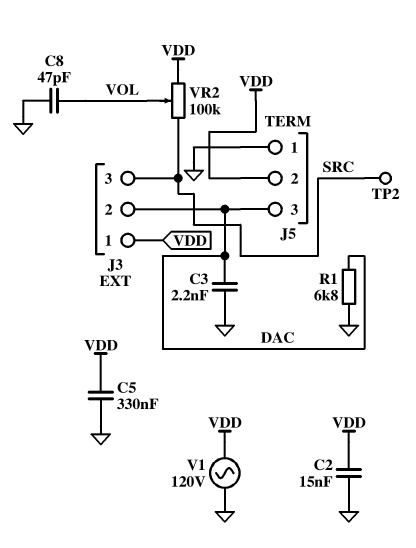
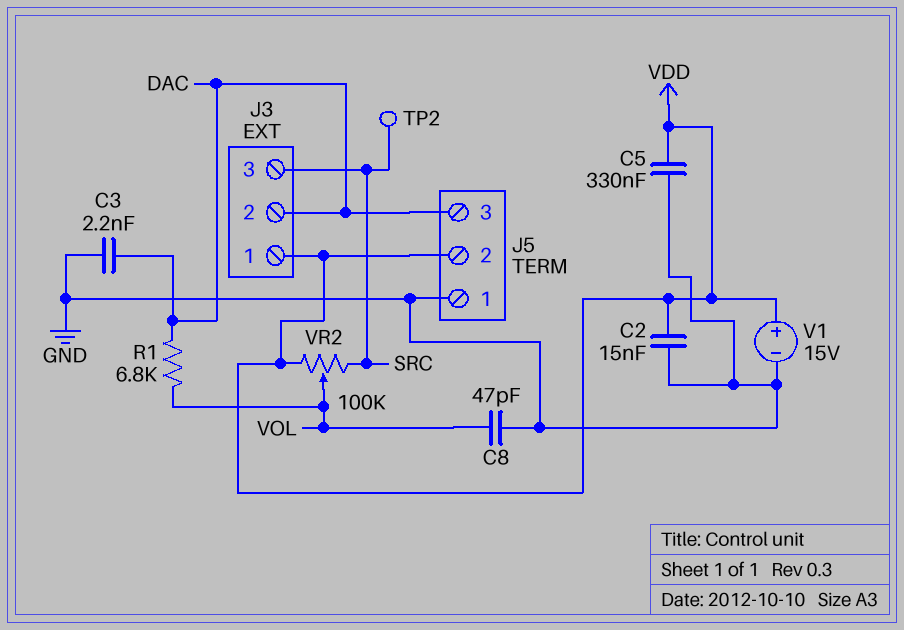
R1: 6.8k (DAC, GND) -> 6.8k (DAC, VOL)
V1: AC 120V (GND, VDD) -> 15V (plus VDD, minus GND)

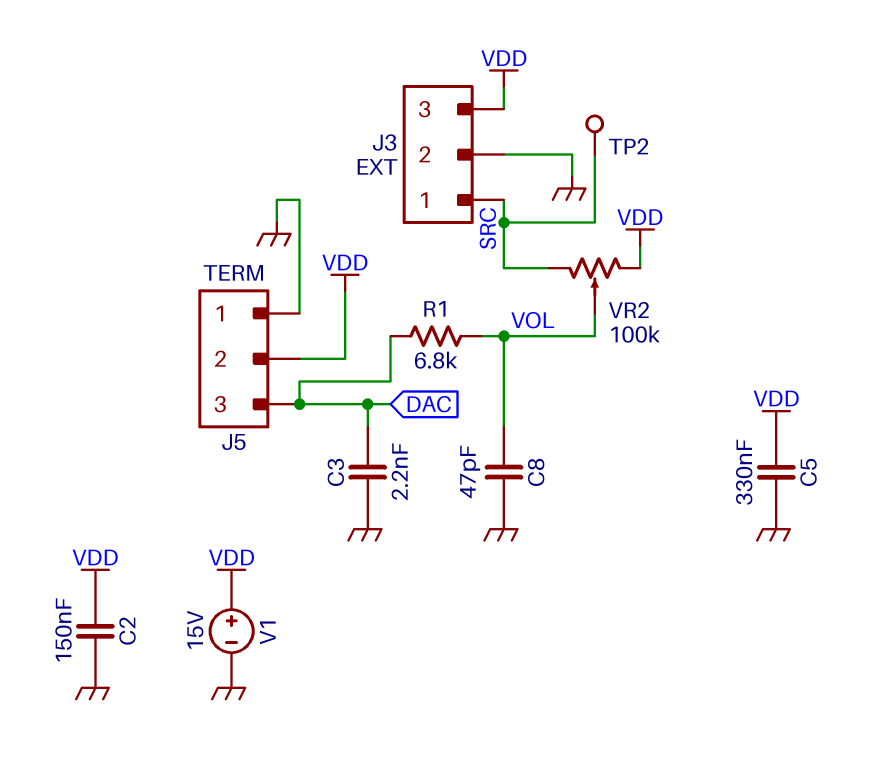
C2: 15nF (GND, VDD) -> 150nF (GND, VDD)
J3 pin 1: VDD -> SRC
J3 pin 2: DAC -> GND
J3 pin 3: SRC -> VDD

